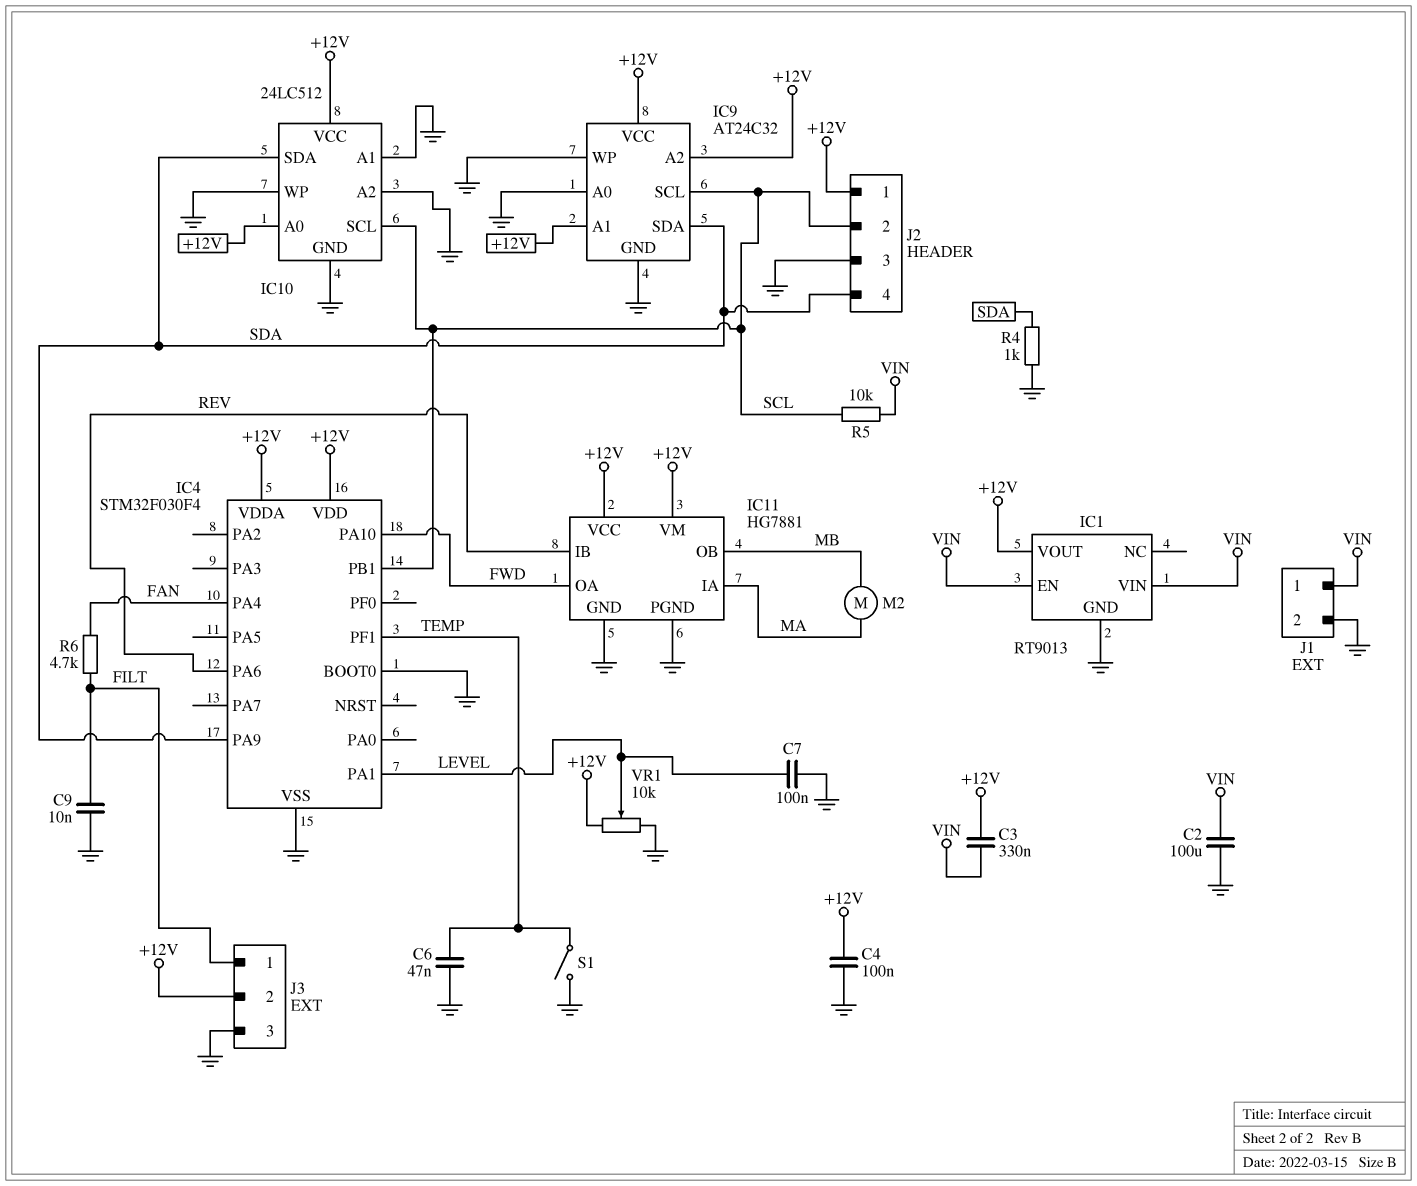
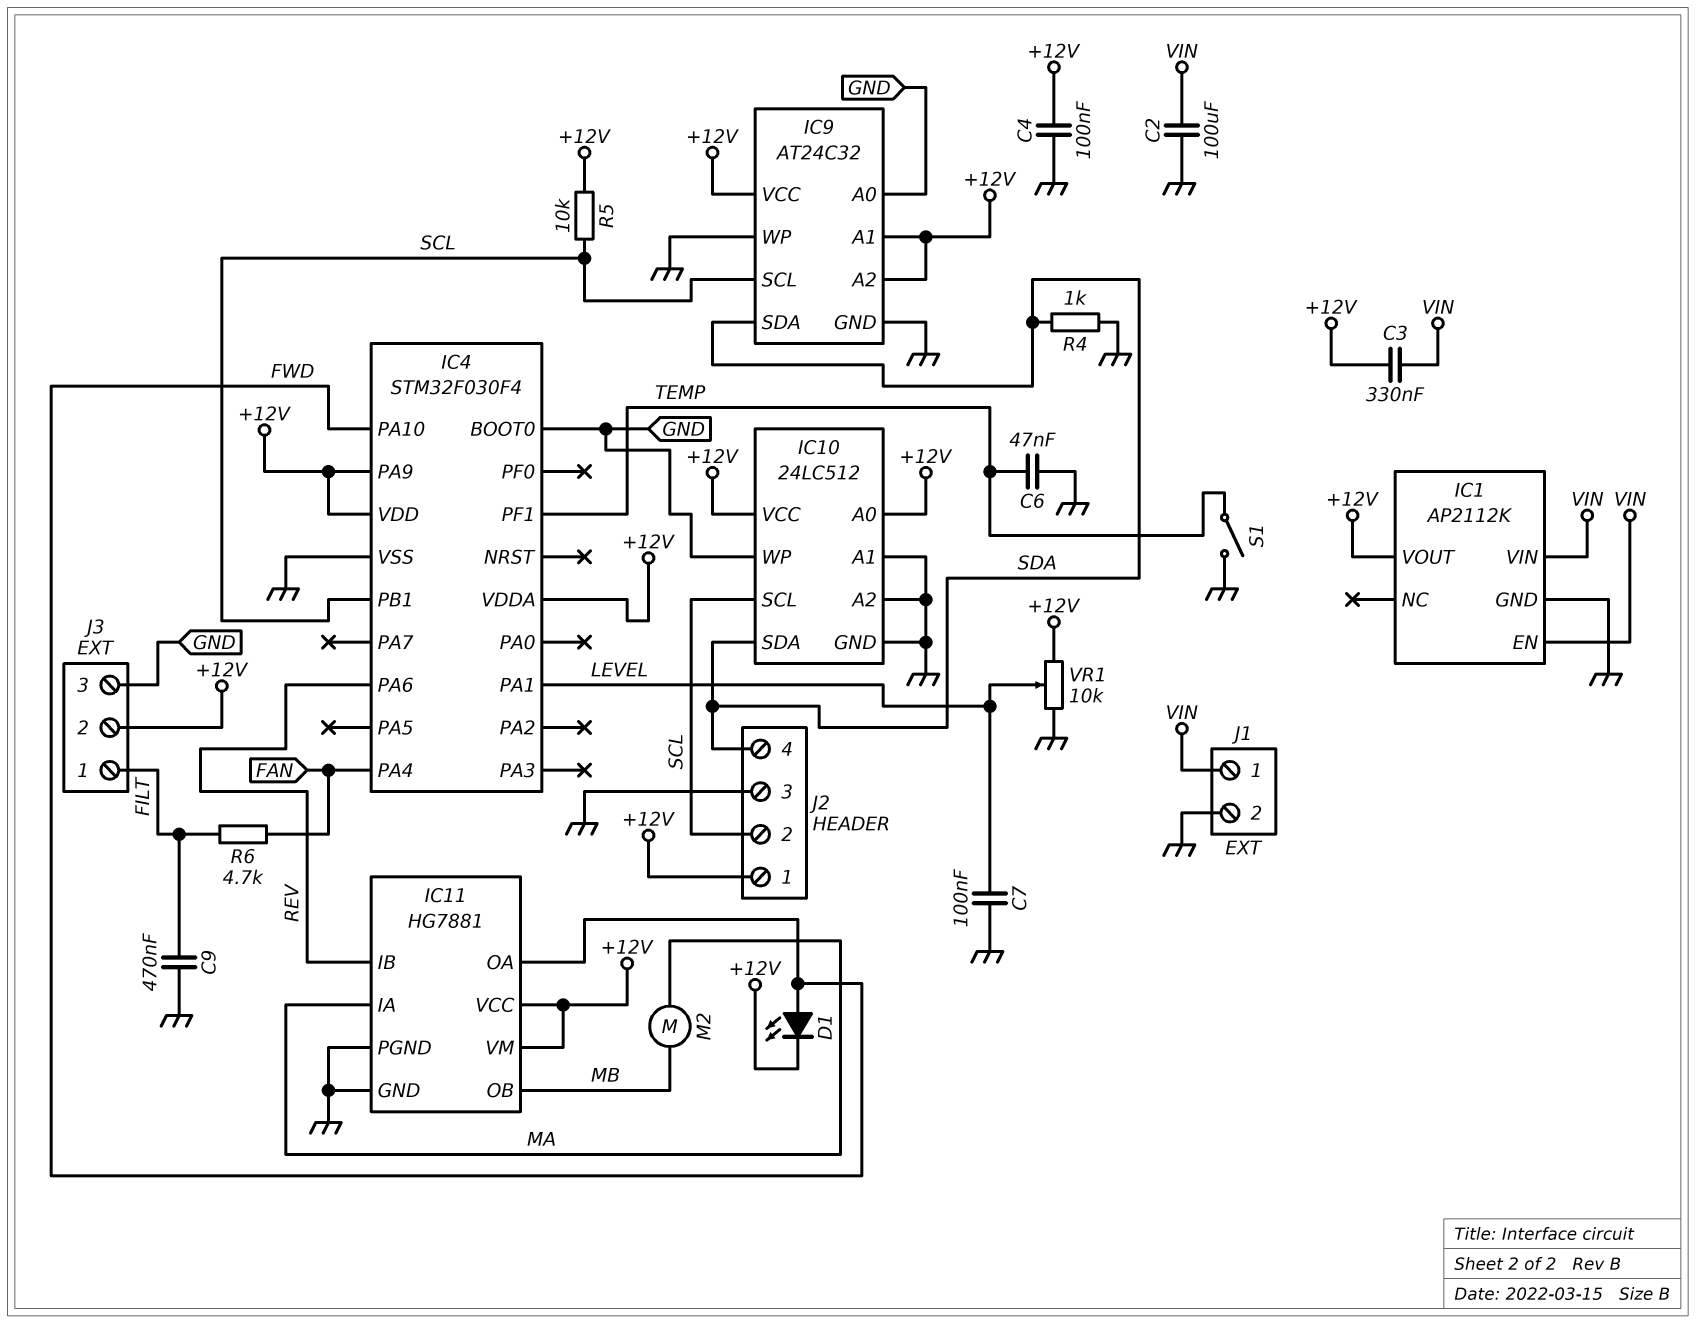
C9: 10nF (FILT, GND) -> 470nF (FILT, GND)
D1: none -> LED (A FWD, K +12V)
IC1: RT9013 -> AP2112K
IC4 pin PA9: SDA -> +12V
R5: 10k (SCL, VIN) -> 10k (+12V, SCL)

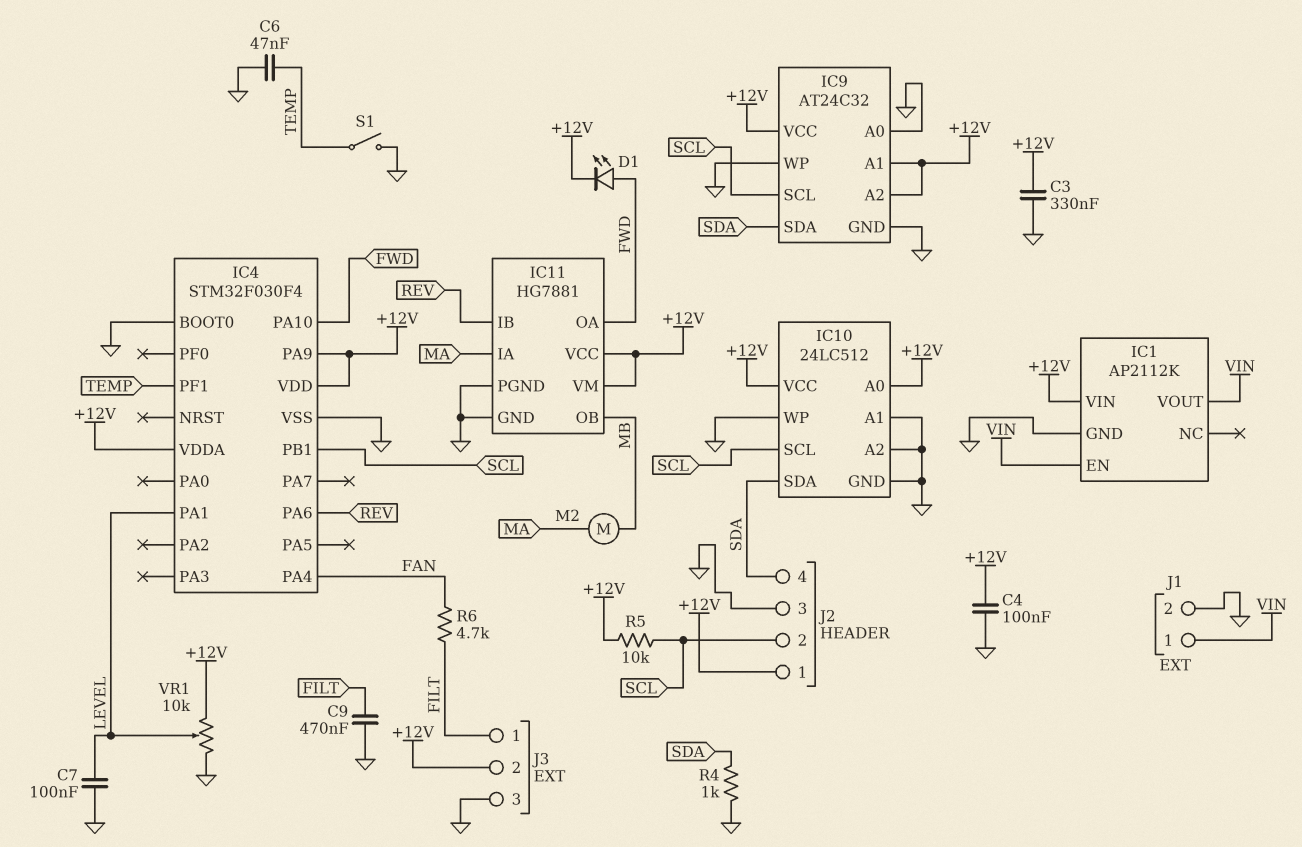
C2: 100uF (GND, VIN) -> none
C3: 330nF (+12V, VIN) -> 330nF (+12V, GND)
IC1 pin VIN: VIN -> +12V
IC1 pin VOUT: +12V -> VIN

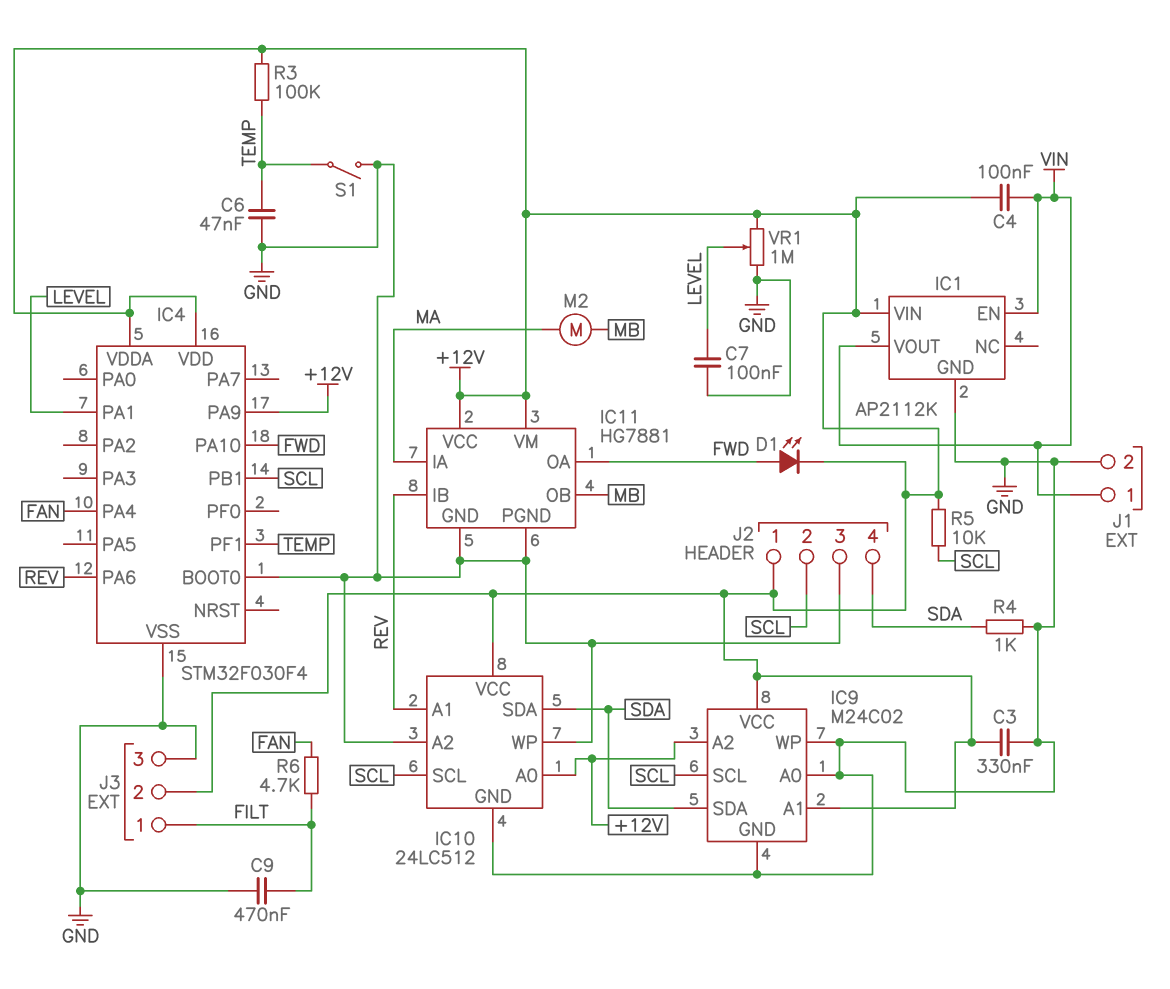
C4: 100nF (+12V, GND) -> 100nF (+12V, VIN)
IC9: AT24C32 -> M24C02
IC10 pin A1: GND -> REV
R3: none -> 100k (+12V, TEMP)
VR1: 10k (+12V, GND, wiper LEVEL) -> 1M (+12V, GND, wiper LEVEL)

